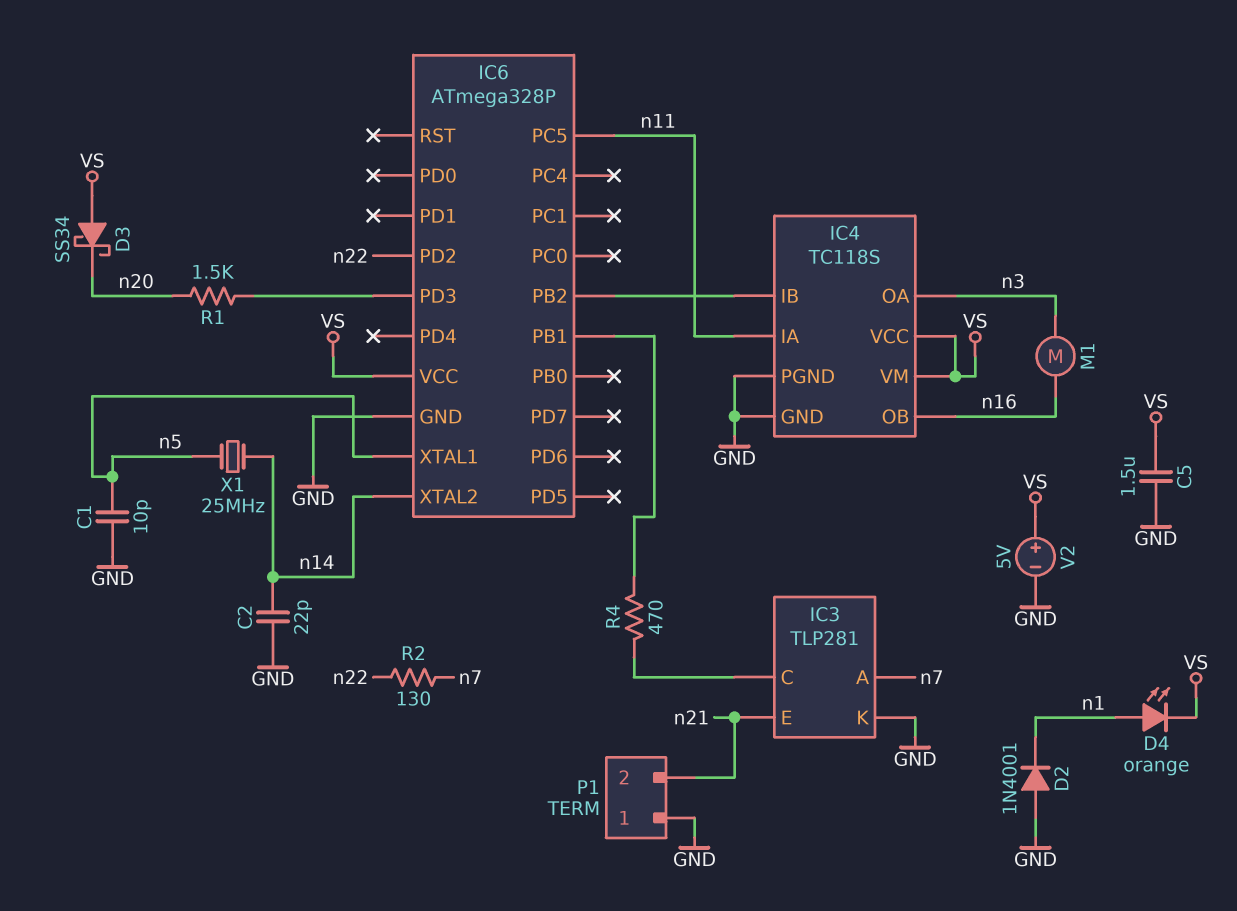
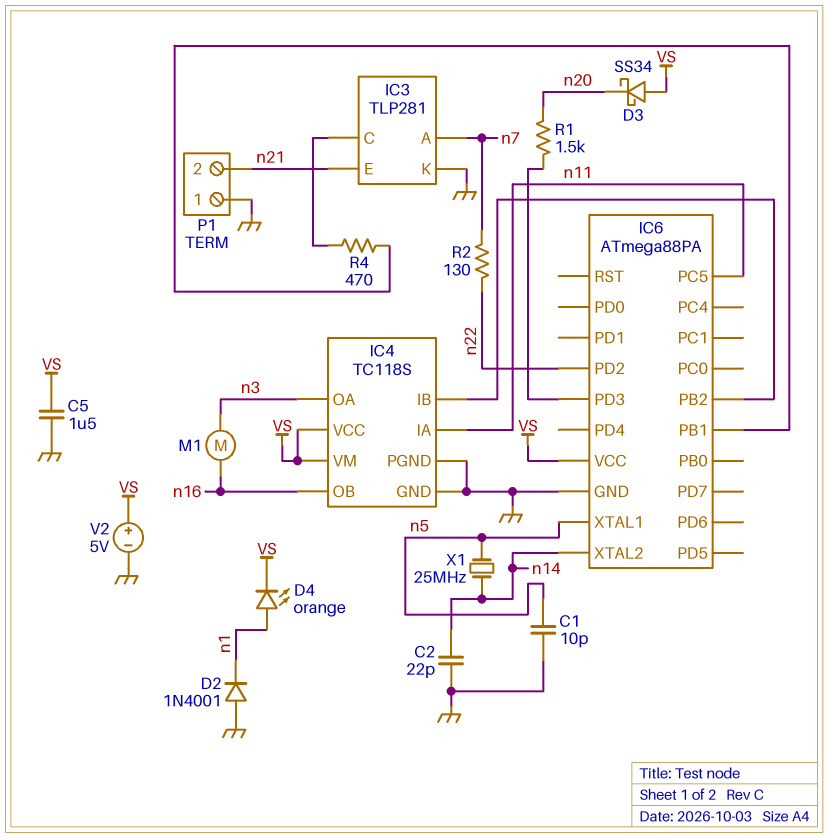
IC6: ATmega328P -> ATmega88PA

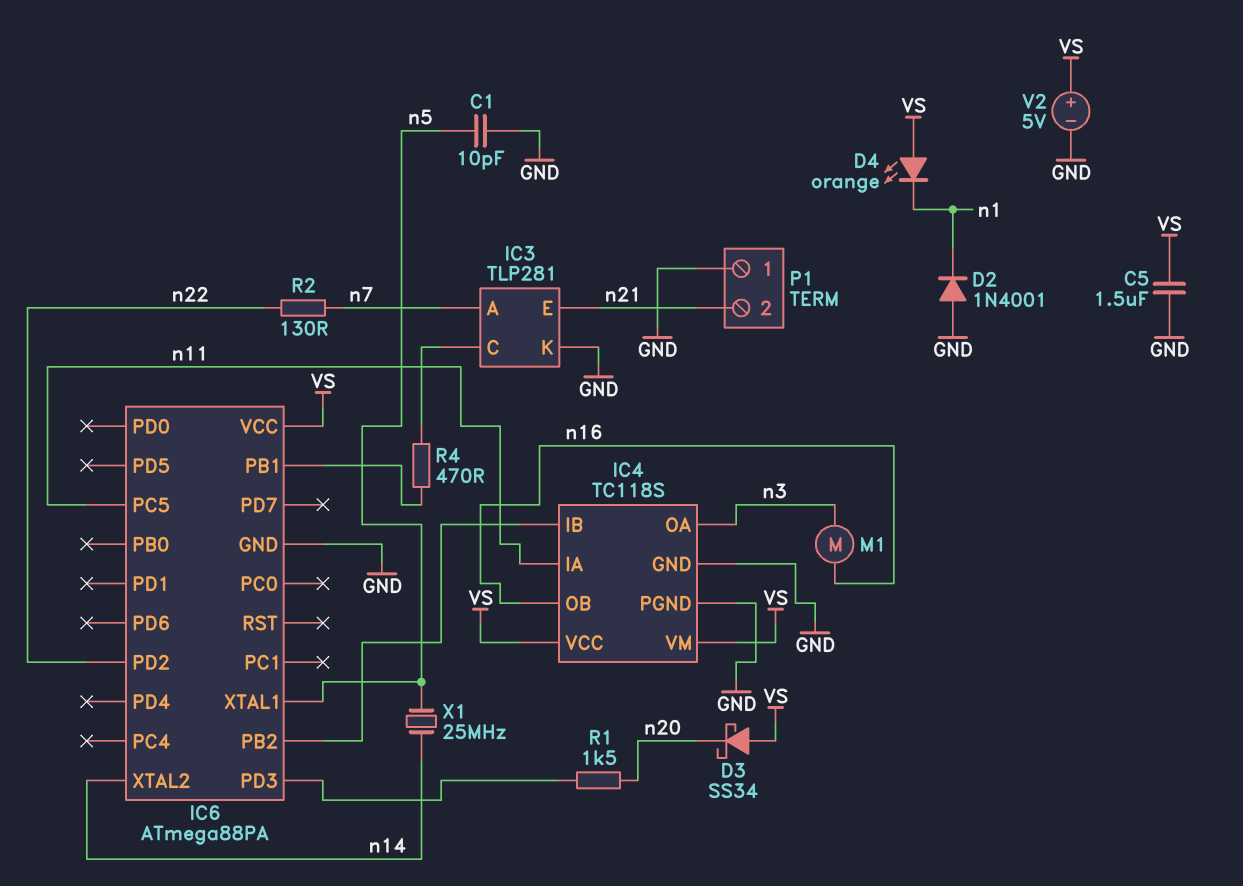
C2: 22pF (GND, n14) -> none
D4: LED orange (A n1, K VS) -> LED orange (A VS, K n1)

